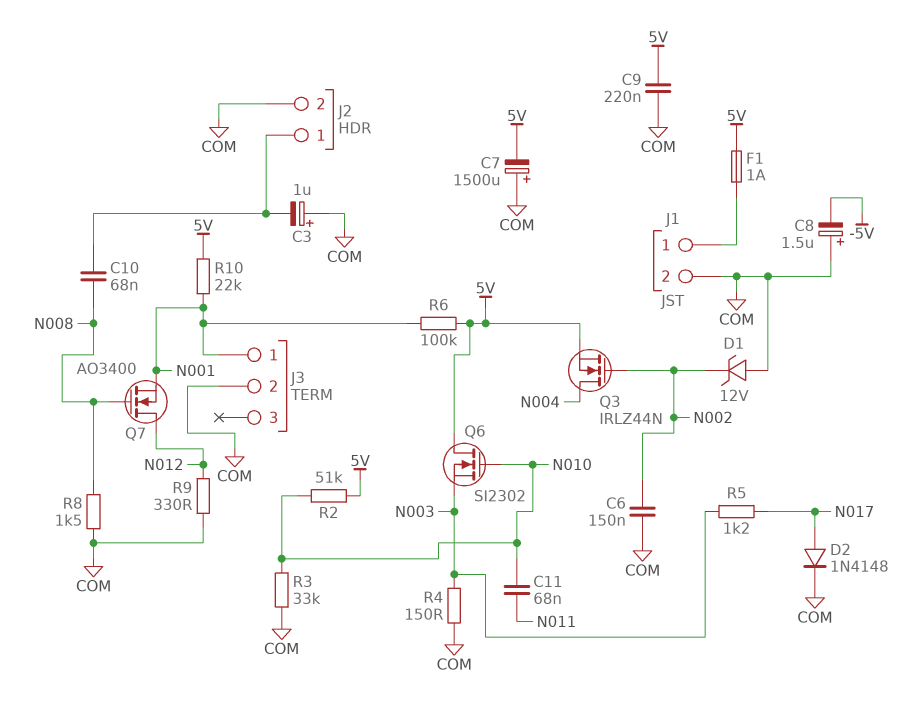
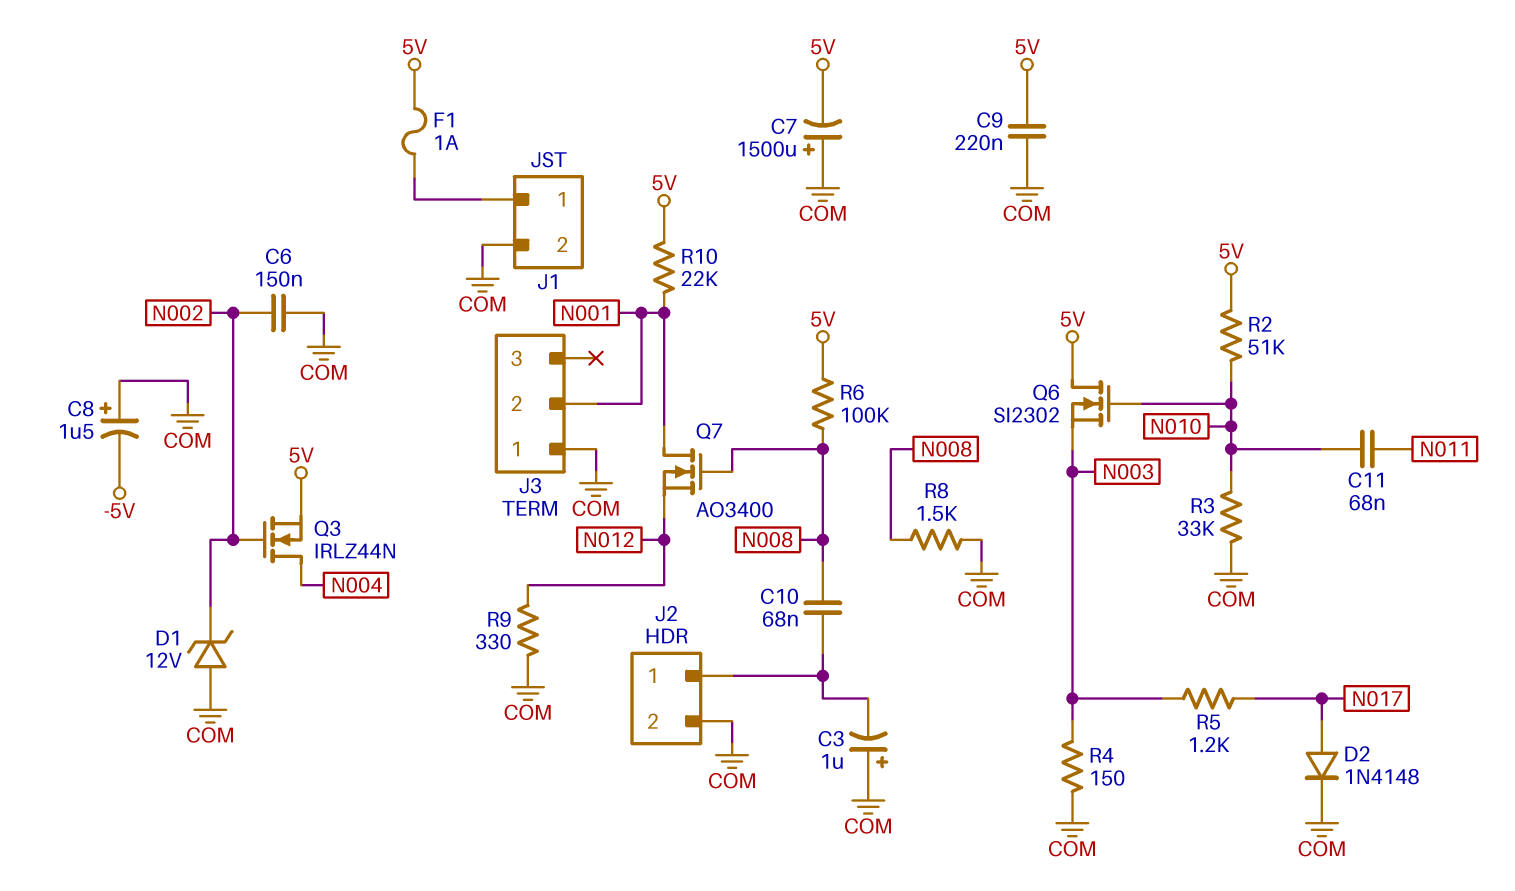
J3 pin 1: N001 -> COM
J3 pin 2: COM -> N001
Q7: NMOS AO3400 (G N008, D N012, S N001) -> NMOS AO3400 (G N008, D N001, S N012)
R6: 100k (5V, N001) -> 100k (5V, N008)

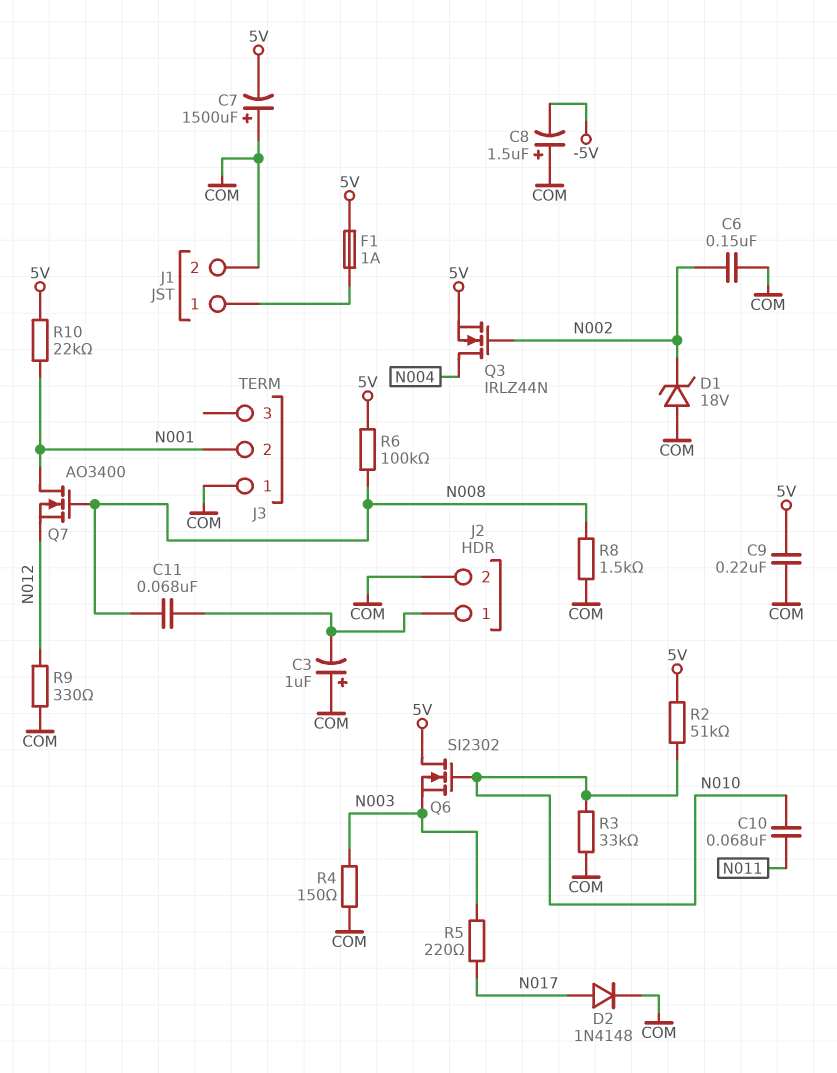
C10: 68nF (J2/1, N008) -> 68nF (N010, N011)
C11: 68nF (N010, N011) -> 68nF (J2/1, N008)
D1: zener 12V (A COM, K N002) -> zener 18V (A COM, K N002)
R5: 1.2k (N003, N017) -> 220 (N003, N017)

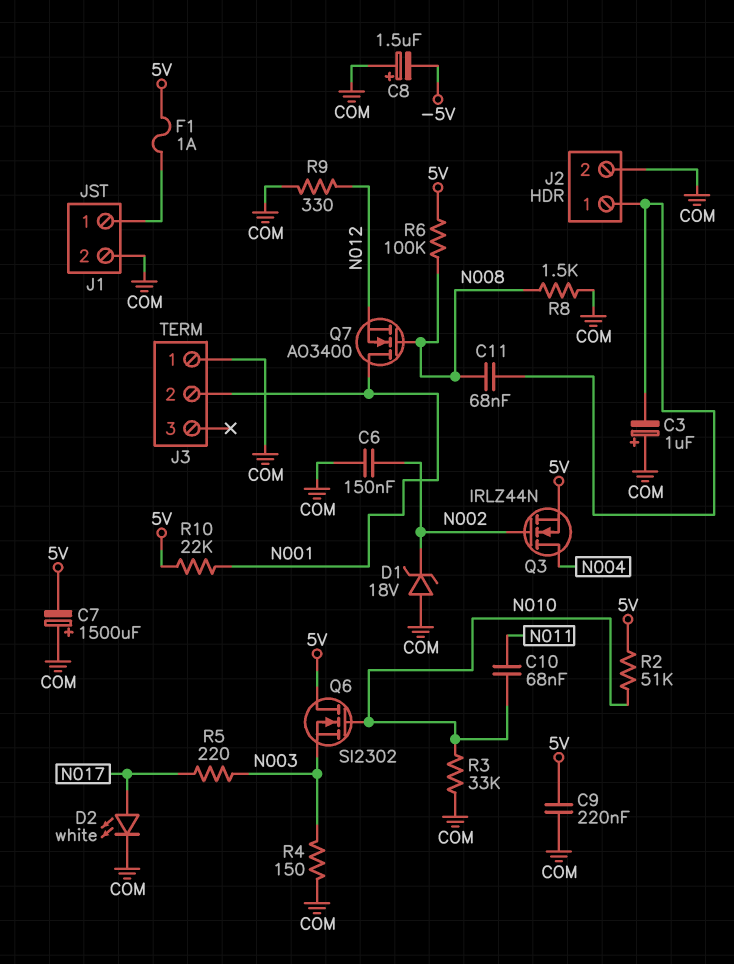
D2: diode 1N4148 (A N017, K COM) -> LED white (A N017, K COM)

